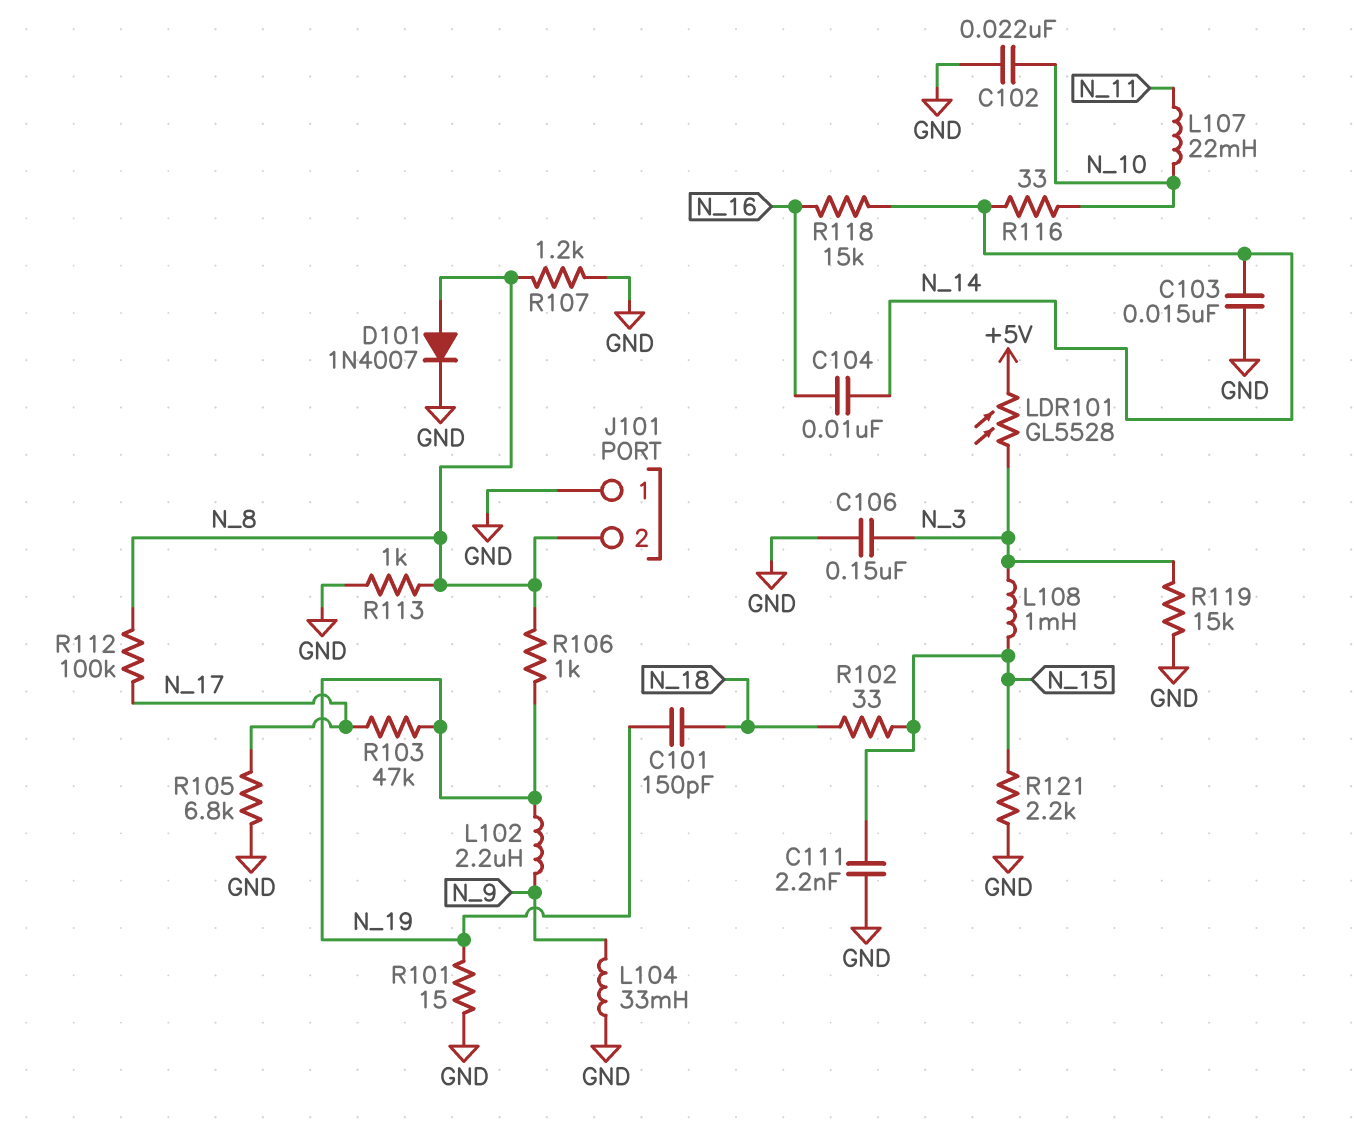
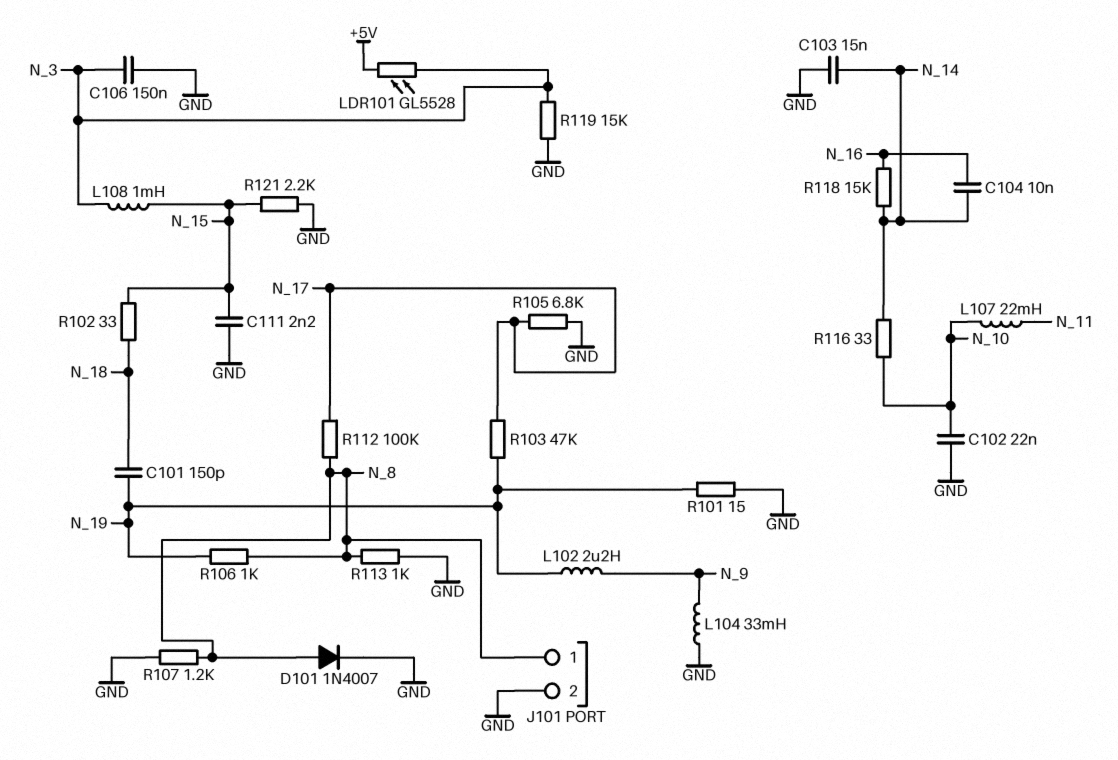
J101 pin 1: GND -> N_8
J101 pin 2: N_8 -> GND

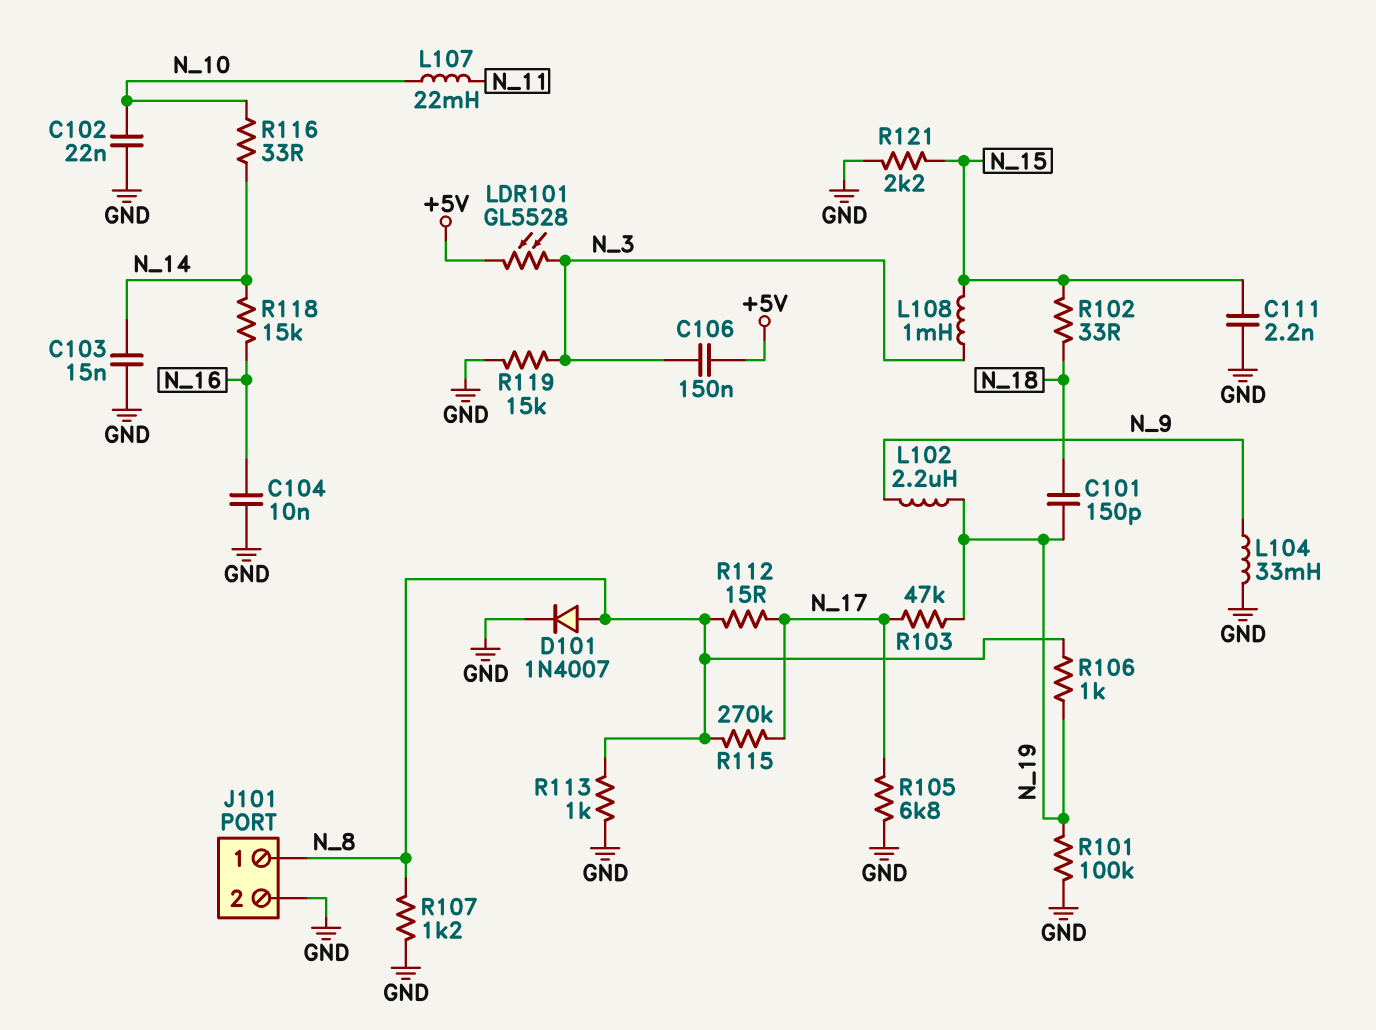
C104: 10nF (N_14, N_16) -> 10nF (GND, N_16)
C106: 150nF (GND, N_3) -> 150nF (+5V, N_3)
R101: 15 (GND, N_19) -> 100k (GND, N_19)
R112: 100k (N_8, N_17) -> 15 (N_8, N_17)
R115: none -> 270k (N_8, N_17)

